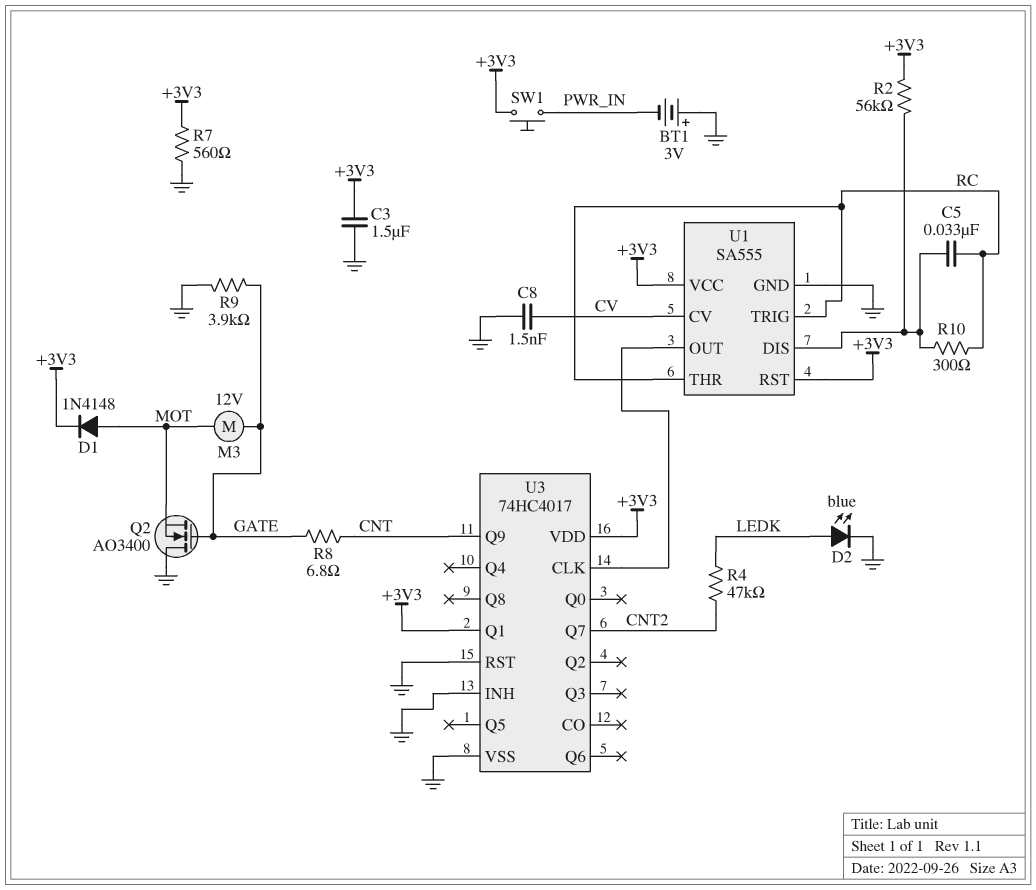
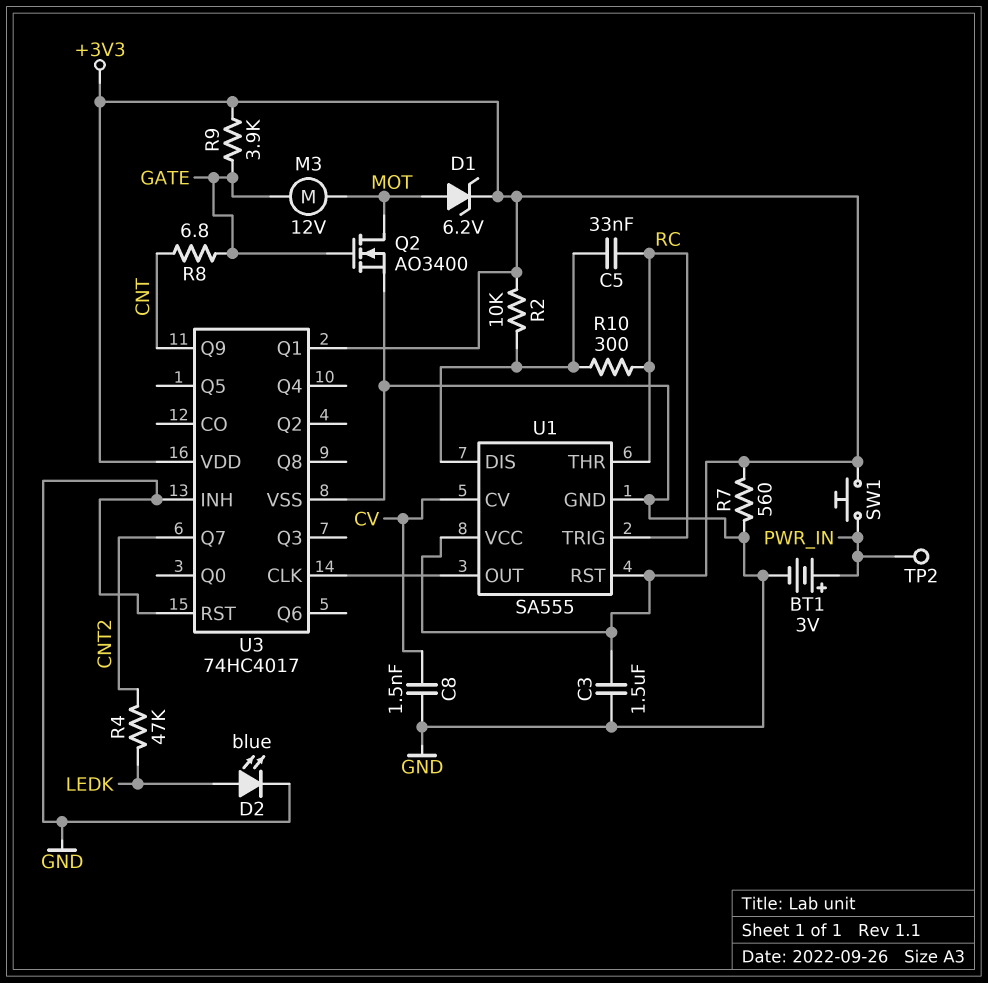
BT1: 3V (plus GND, minus PWR_IN) -> 3V (plus PWR_IN, minus GND)
D1: diode 1N4148 (A MOT, K +3V3) -> zener 6.2V (A MOT, K +3V3)
Q2: NMOS AO3400 (G GATE, D GND, S MOT) -> NMOS AO3400 (G GATE, D MOT, S GND)
R2: 56k (+3V3, U1/DIS) -> 10k (+3V3, U1/DIS)
R9: 3.9k (GATE, GND) -> 3.9k (+3V3, GATE)
TP2: none -> test point (PWR_IN)

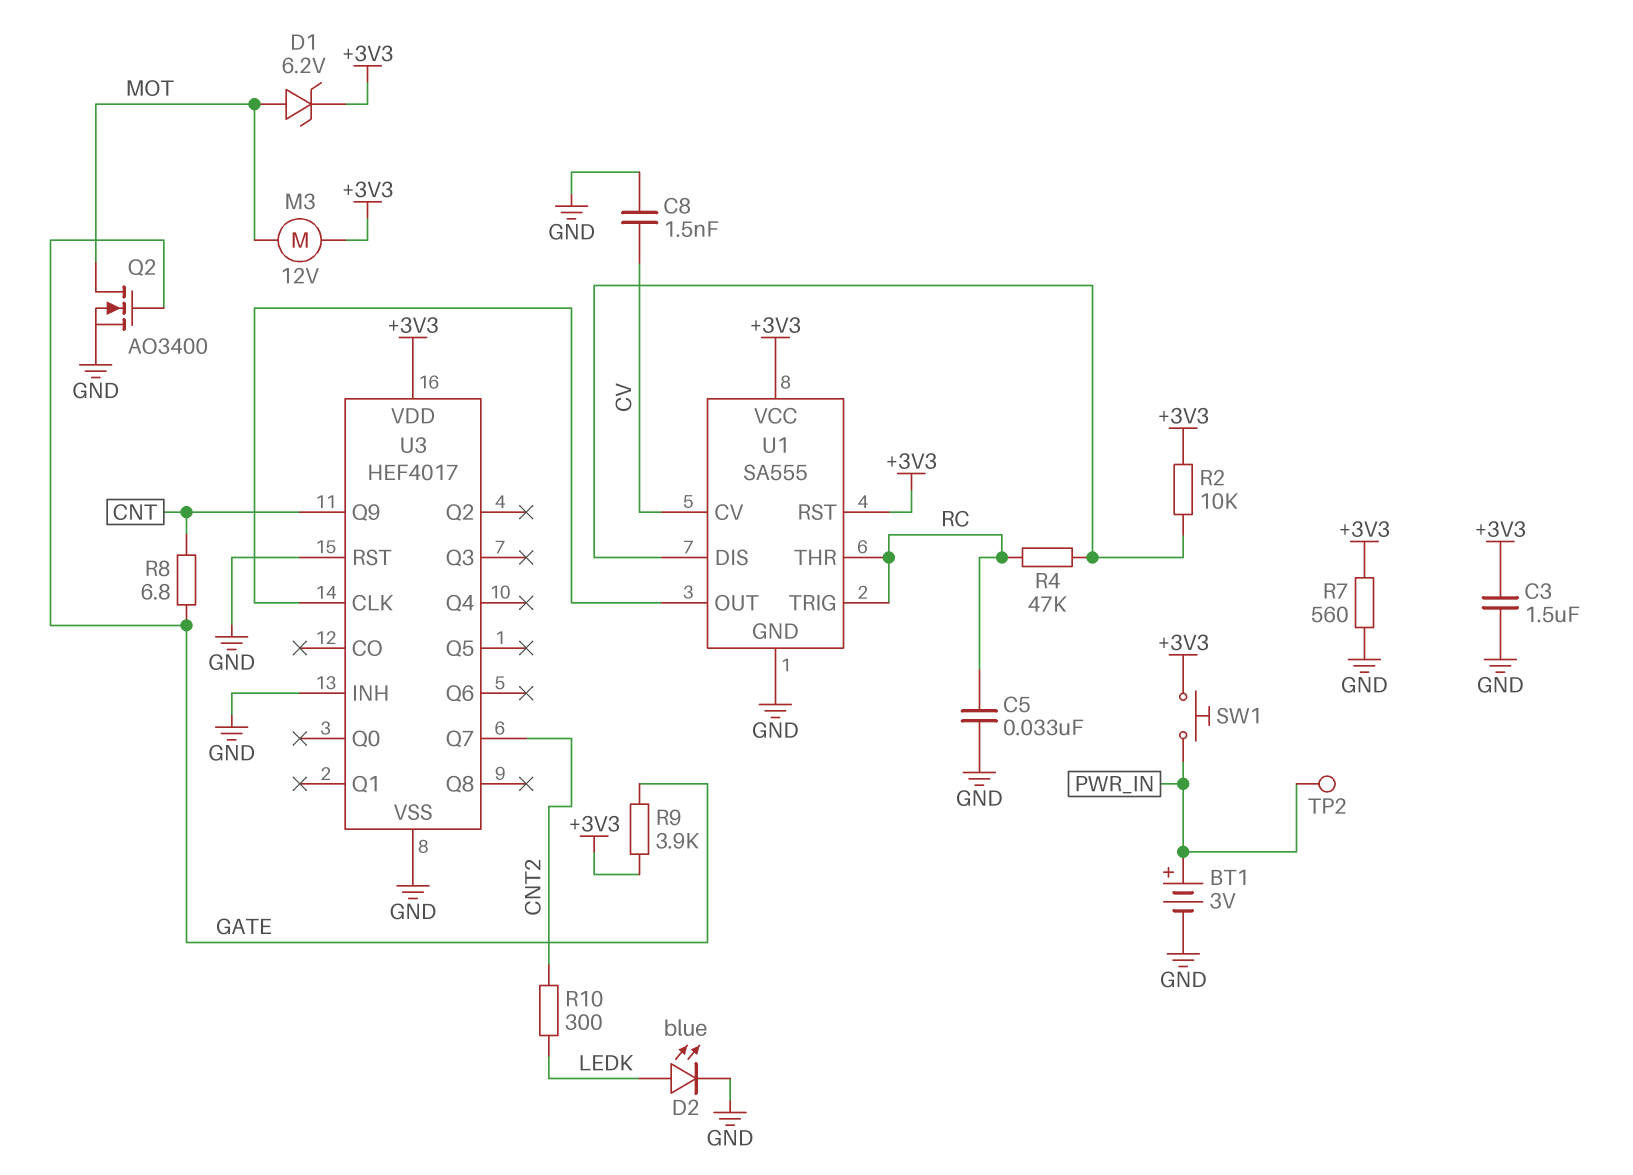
C5: 33nF (RC, U1/DIS) -> 33nF (GND, RC)
M3: motor 12V (GATE, MOT) -> motor 12V (+3V3, MOT)
R4: 47k (CNT2, LEDK) -> 47k (RC, U1/DIS)
R10: 300 (RC, U1/DIS) -> 300 (CNT2, LEDK)
U3: 74HC4017 -> HEF4017
U3 pin Q1: +3V3 -> none

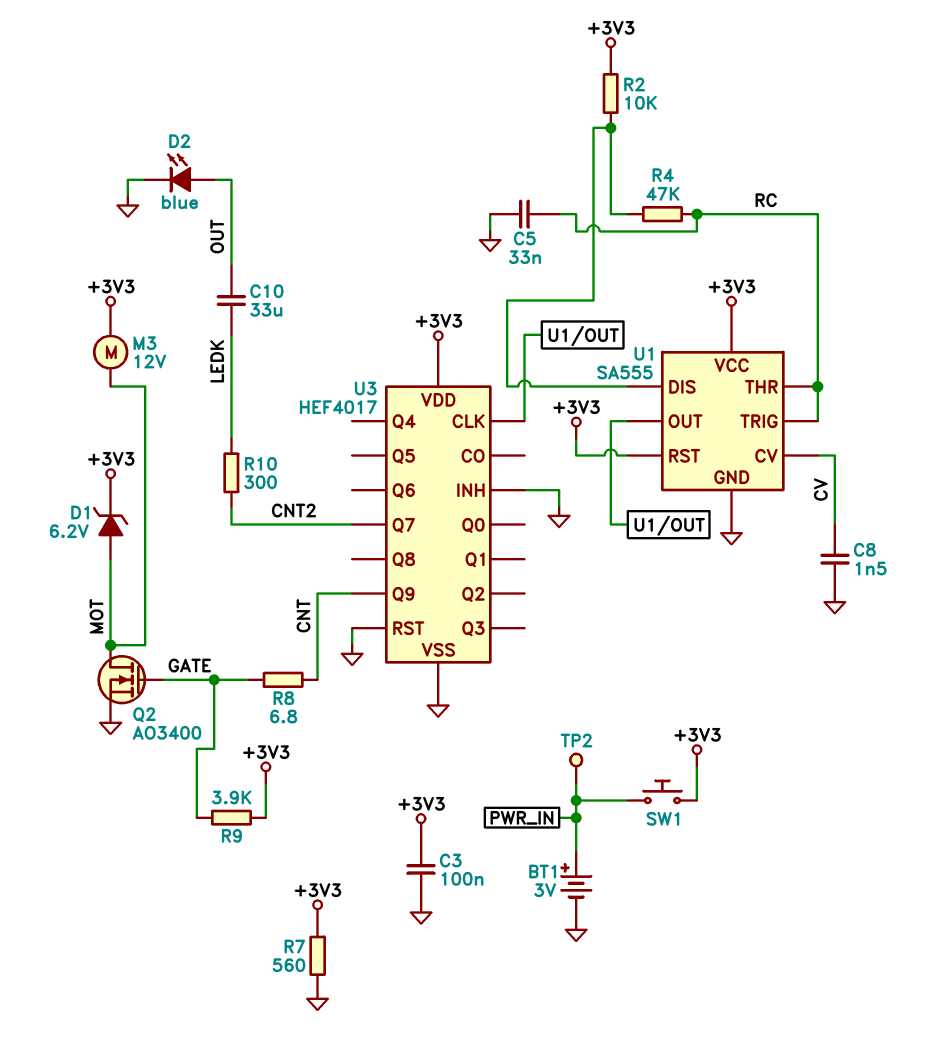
C3: 1.5uF (+3V3, GND) -> 100nF (+3V3, GND)
C10: none -> 33uF (LEDK, OUT)
D2: LED blue (A LEDK, K GND) -> LED blue (A OUT, K GND)

